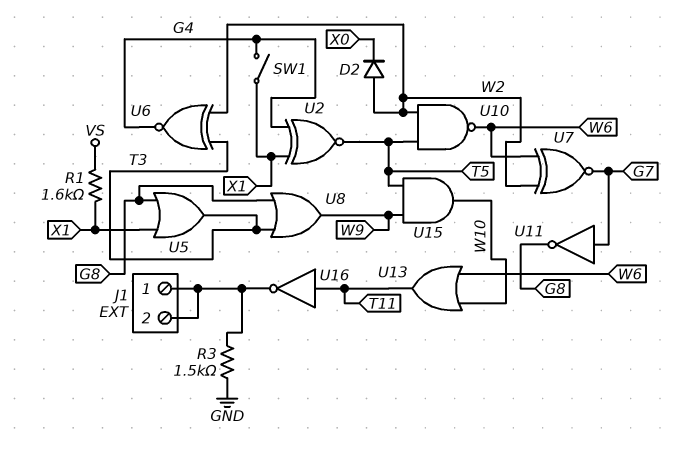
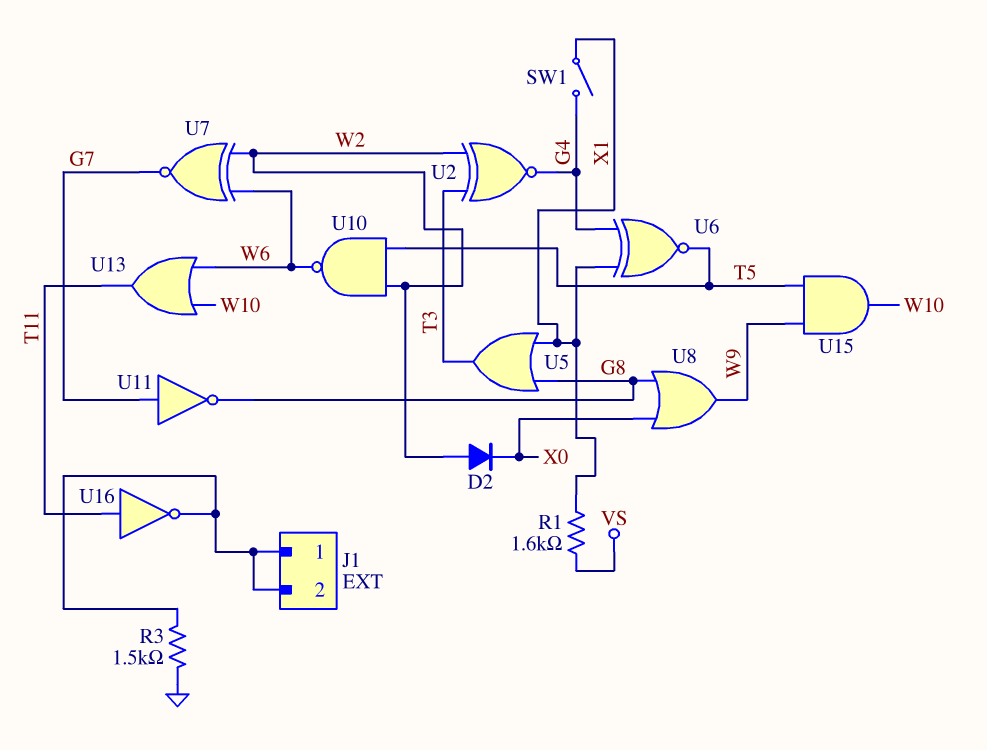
U2: XNOR (in G4, in X1, out T5) -> XNOR (in T3, in W2, out G4)
U6: XNOR (in T3, in W2, out G4) -> XNOR (in G4, in X1, out T5)
U8: OR (in G8, in T3, out W9) -> OR (in G8, in X0, out W9)

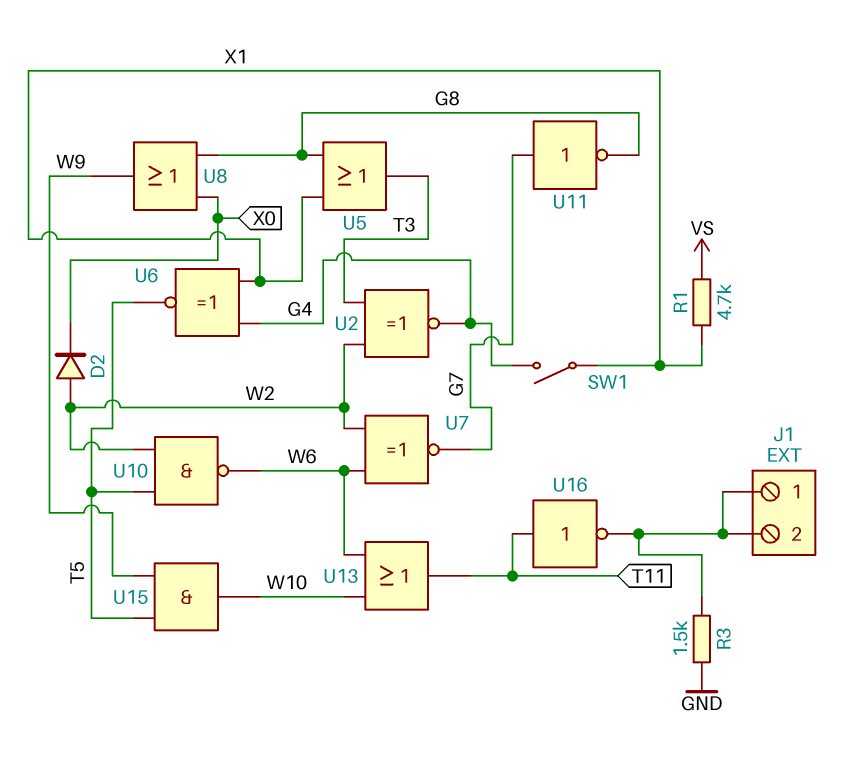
R1: 1.6k (VS, X1) -> 4.7k (VS, X1)

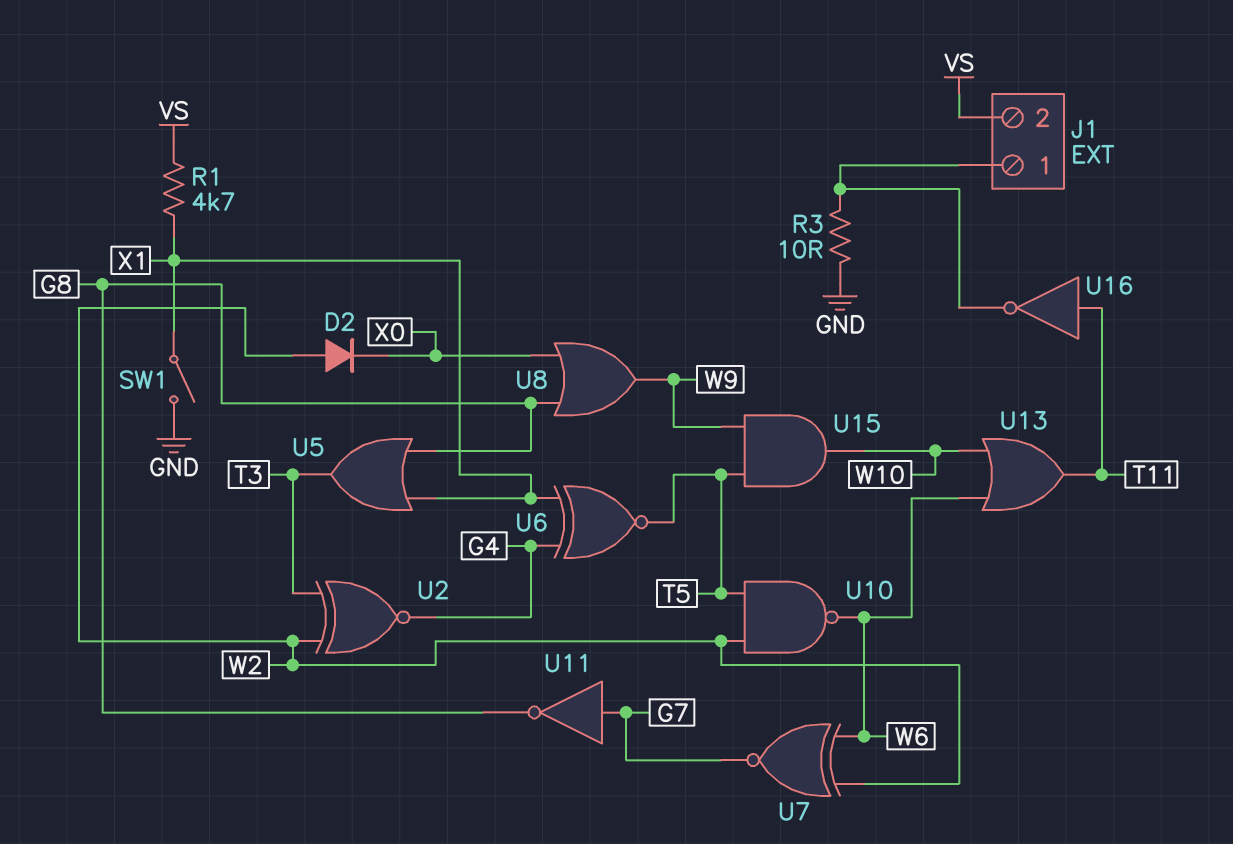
J1 pin 2: J1/1 -> VS
R3: 1.5k (GND, J1/1) -> 10 (GND, J1/1)
SW1: switch (G4, X1) -> switch (GND, X1)

